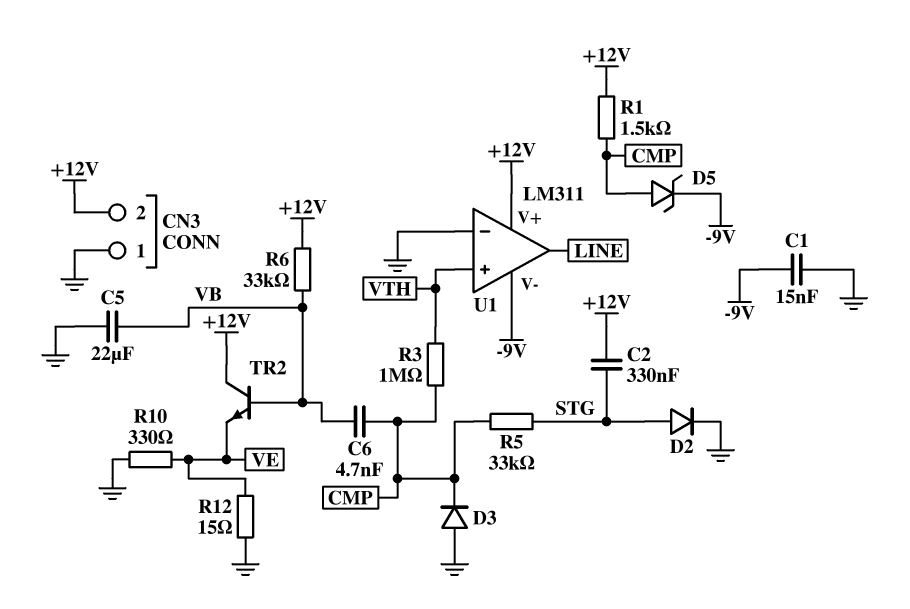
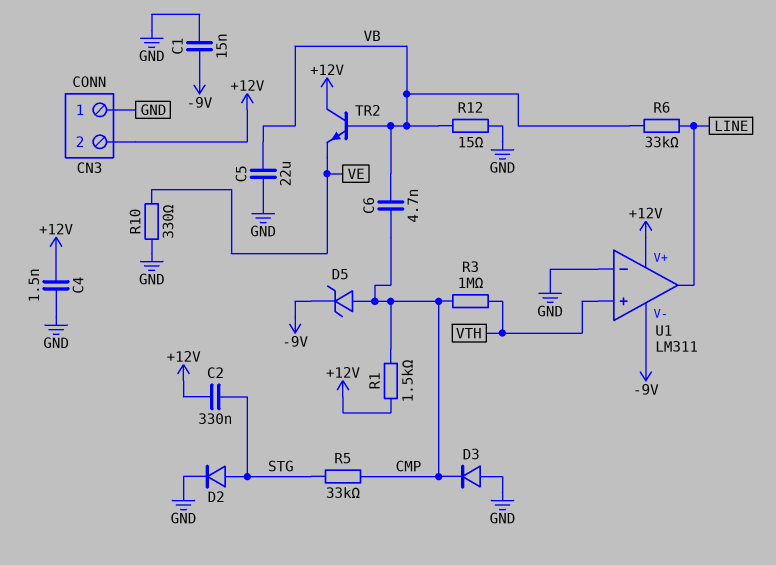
C4: none -> 1.5nF (+12V, GND)
R6: 33k (+12V, VB) -> 33k (LINE, VB)
R12: 15 (GND, VE) -> 15 (GND, VB)

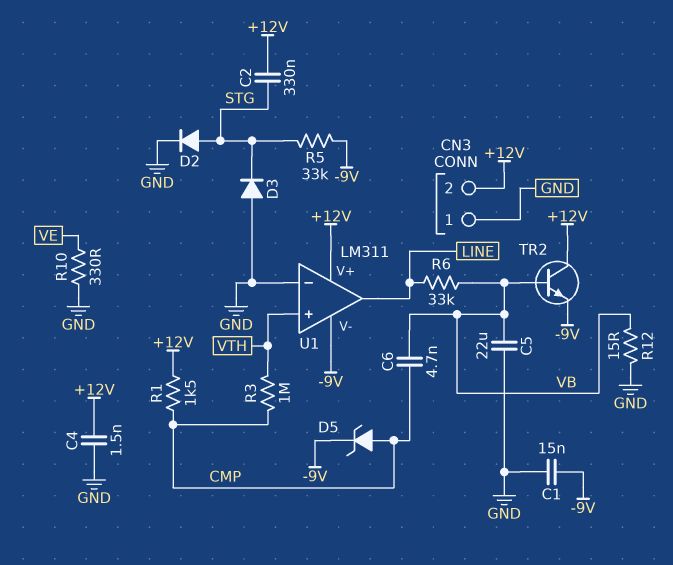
D3: diode (A GND, K CMP) -> diode (A GND, K STG)
R5: 33k (CMP, STG) -> 33k (-9V, STG)
TR2: NPN (B VB, C +12V, E VE) -> NPN (B VB, C +12V, E -9V)

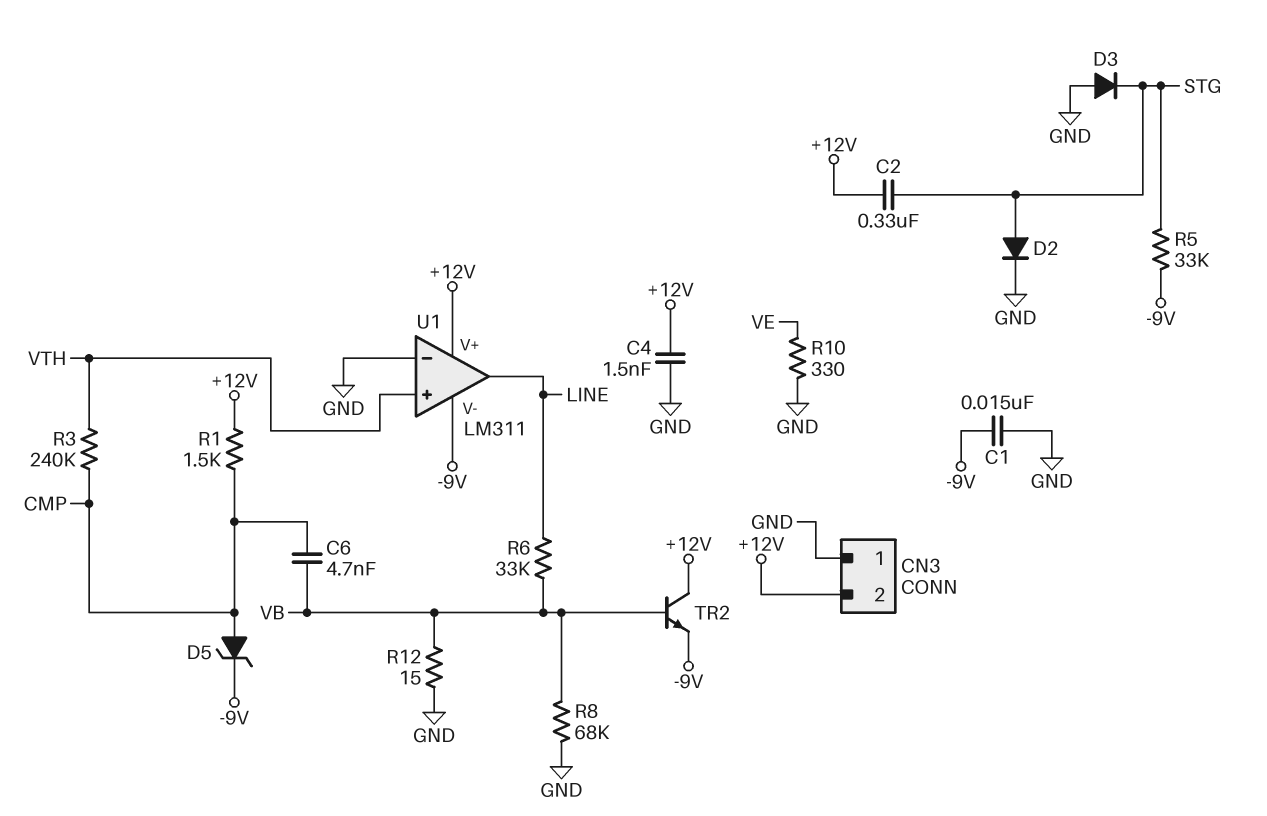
C5: 22uF (GND, VB) -> none
R3: 1M (CMP, VTH) -> 240k (CMP, VTH)
R8: none -> 68k (GND, VB)

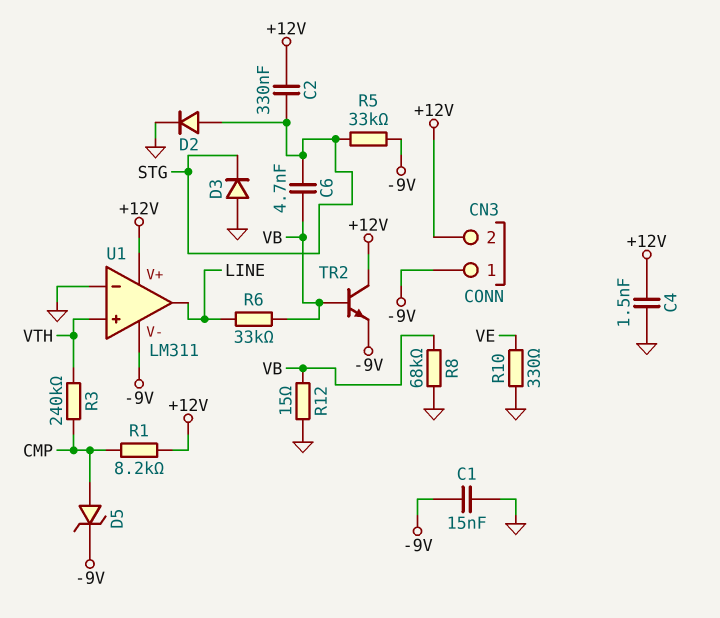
C6: 4.7nF (CMP, VB) -> 4.7nF (STG, VB)
CN3 pin 1: GND -> -9V
R1: 1.5k (+12V, CMP) -> 8.2k (+12V, CMP)

